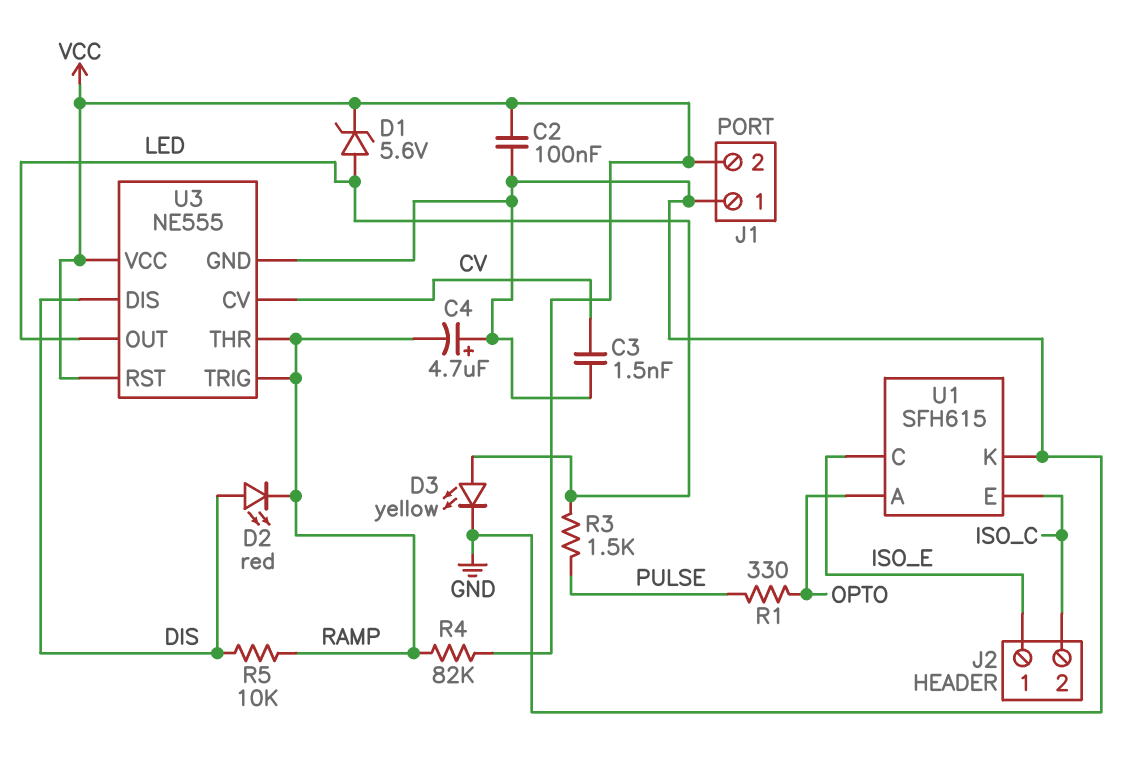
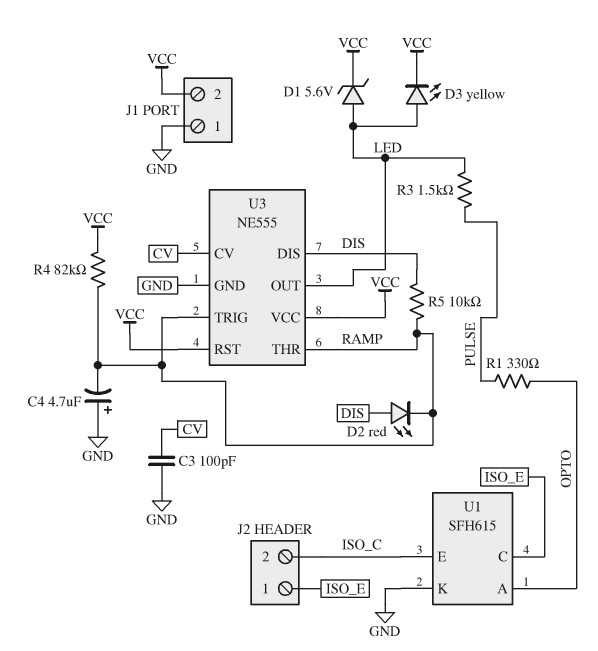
C2: 100nF (GND, VCC) -> none
C3: 1.5nF (CV, GND) -> 100pF (CV, GND)
D3: LED yellow (A LED, K GND) -> LED yellow (A LED, K VCC)

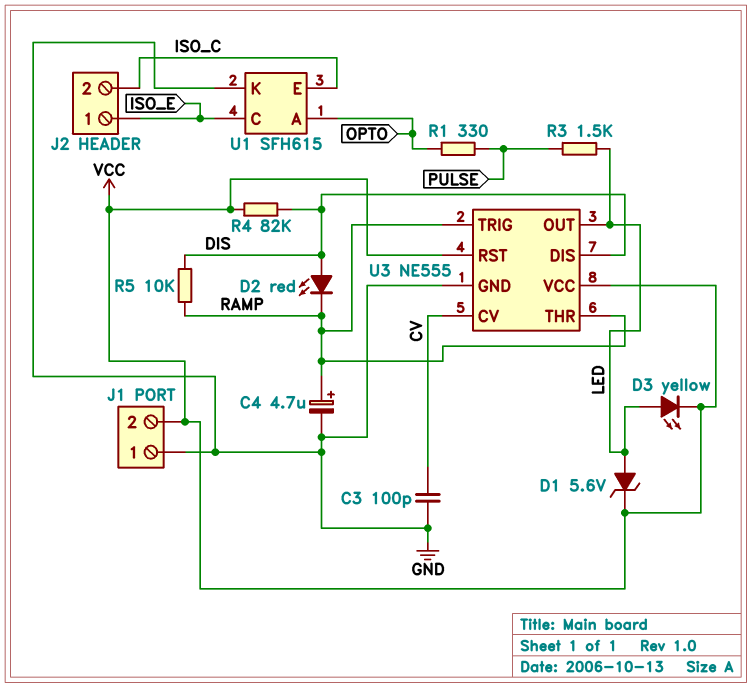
C4: 4.7uF (plus GND, minus RAMP) -> 4.7uF (plus RAMP, minus GND)
R4: 82k (RAMP, VCC) -> 82k (DIS, VCC)

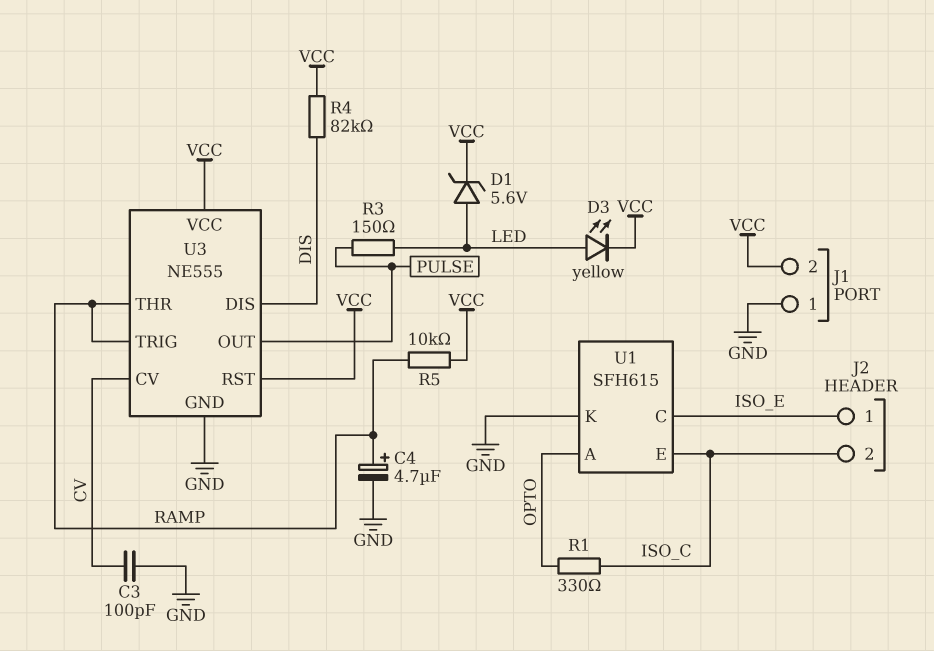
D2: LED red (A DIS, K RAMP) -> none
R1: 330 (OPTO, PULSE) -> 330 (ISO_C, OPTO)
R3: 1.5k (LED, PULSE) -> 150 (LED, PULSE)
R5: 10k (DIS, RAMP) -> 10k (RAMP, VCC)
U3 pin OUT: LED -> PULSE

